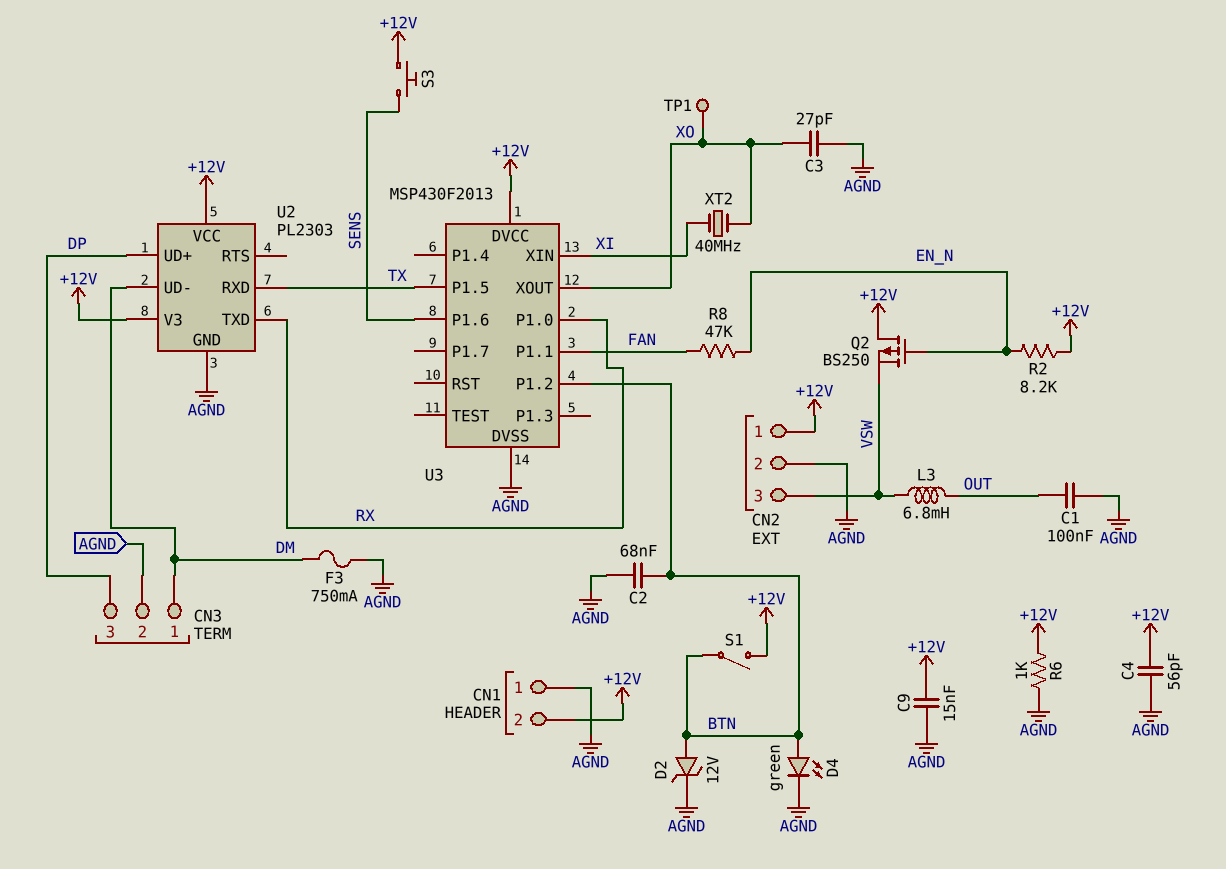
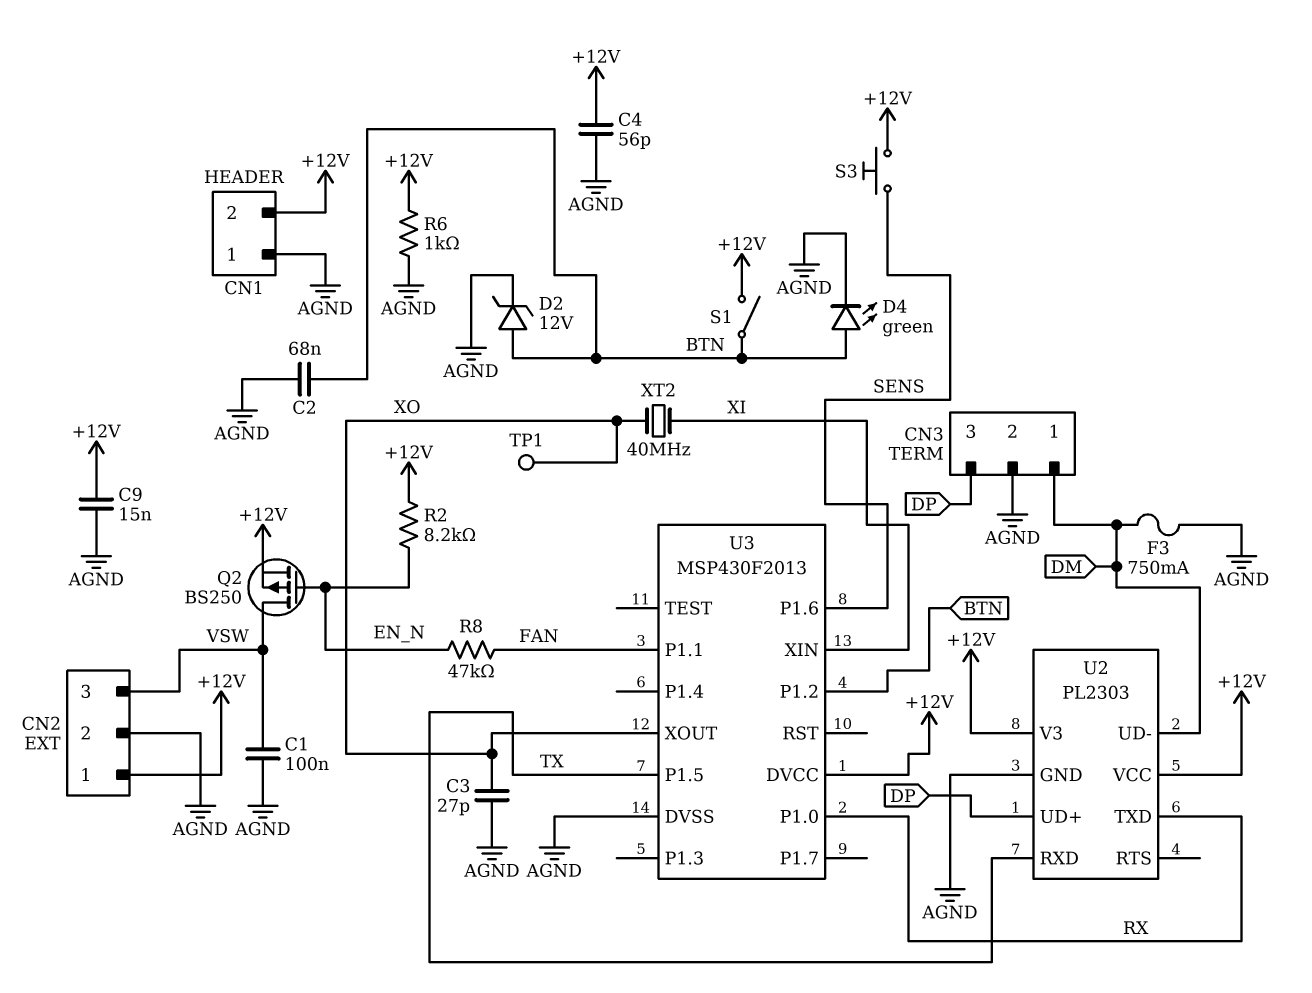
C1: 100nF (AGND, OUT) -> 100nF (AGND, VSW)
L3: 6.8mH (OUT, VSW) -> none
Q2: PMOS BS250 (G EN_N, D +12V, S VSW) -> PMOS BS250 (G EN_N, D VSW, S +12V)

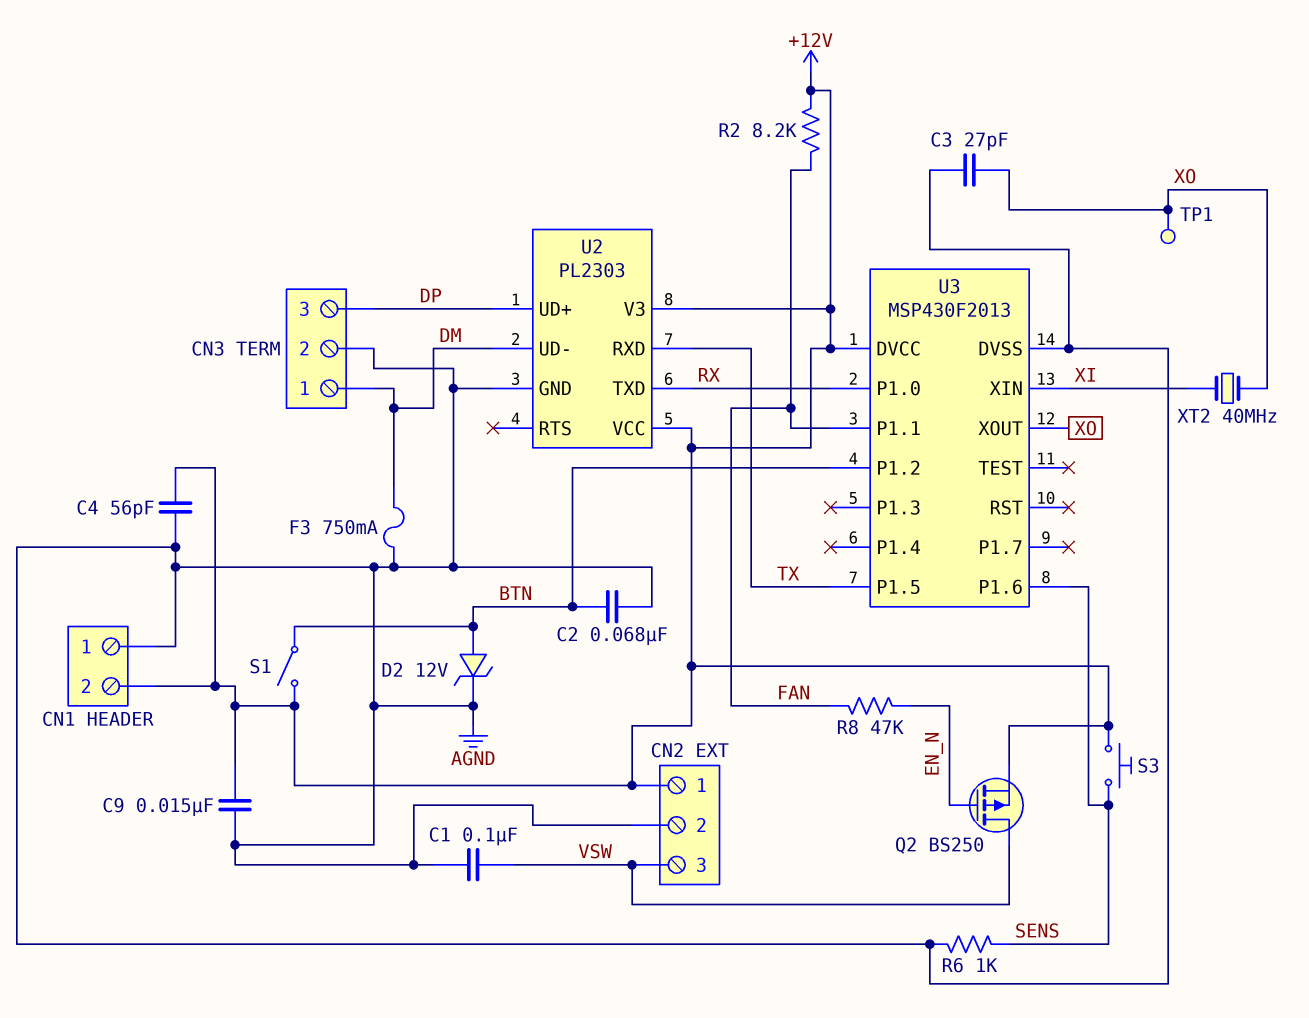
D4: LED green (A BTN, K AGND) -> none
R2: 8.2k (+12V, EN_N) -> 8.2k (+12V, FAN)
R6: 1k (+12V, AGND) -> 1k (AGND, SENS)

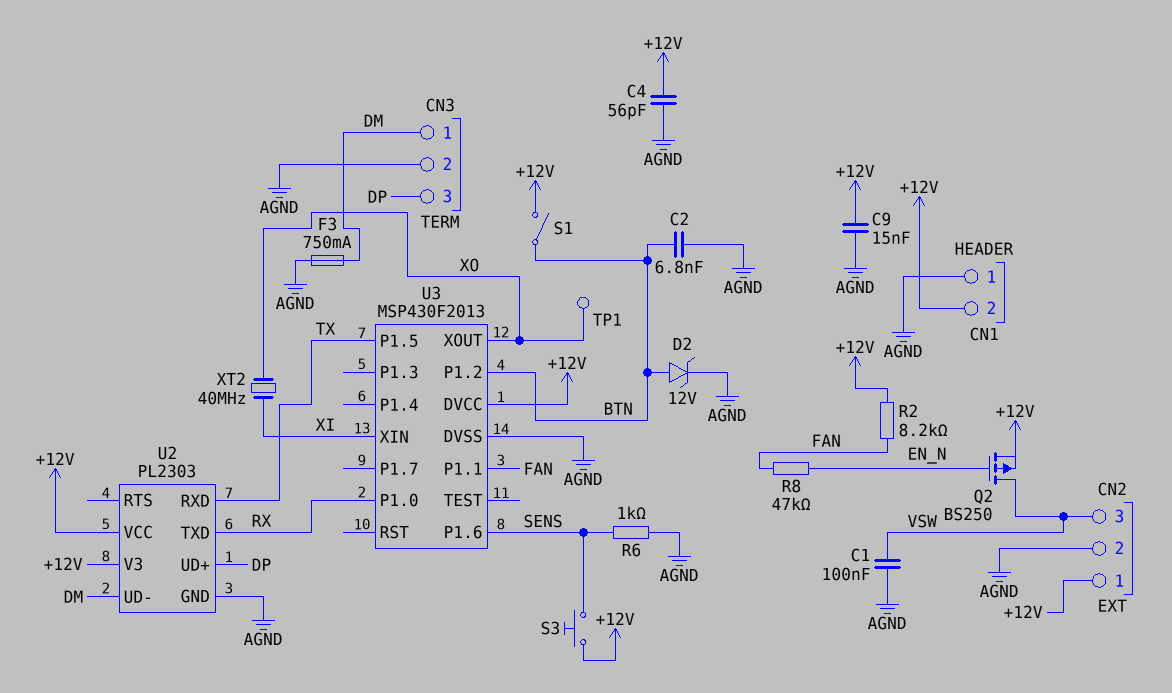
C2: 68nF (AGND, BTN) -> 6.8nF (AGND, BTN)
C3: 27pF (AGND, XO) -> none

